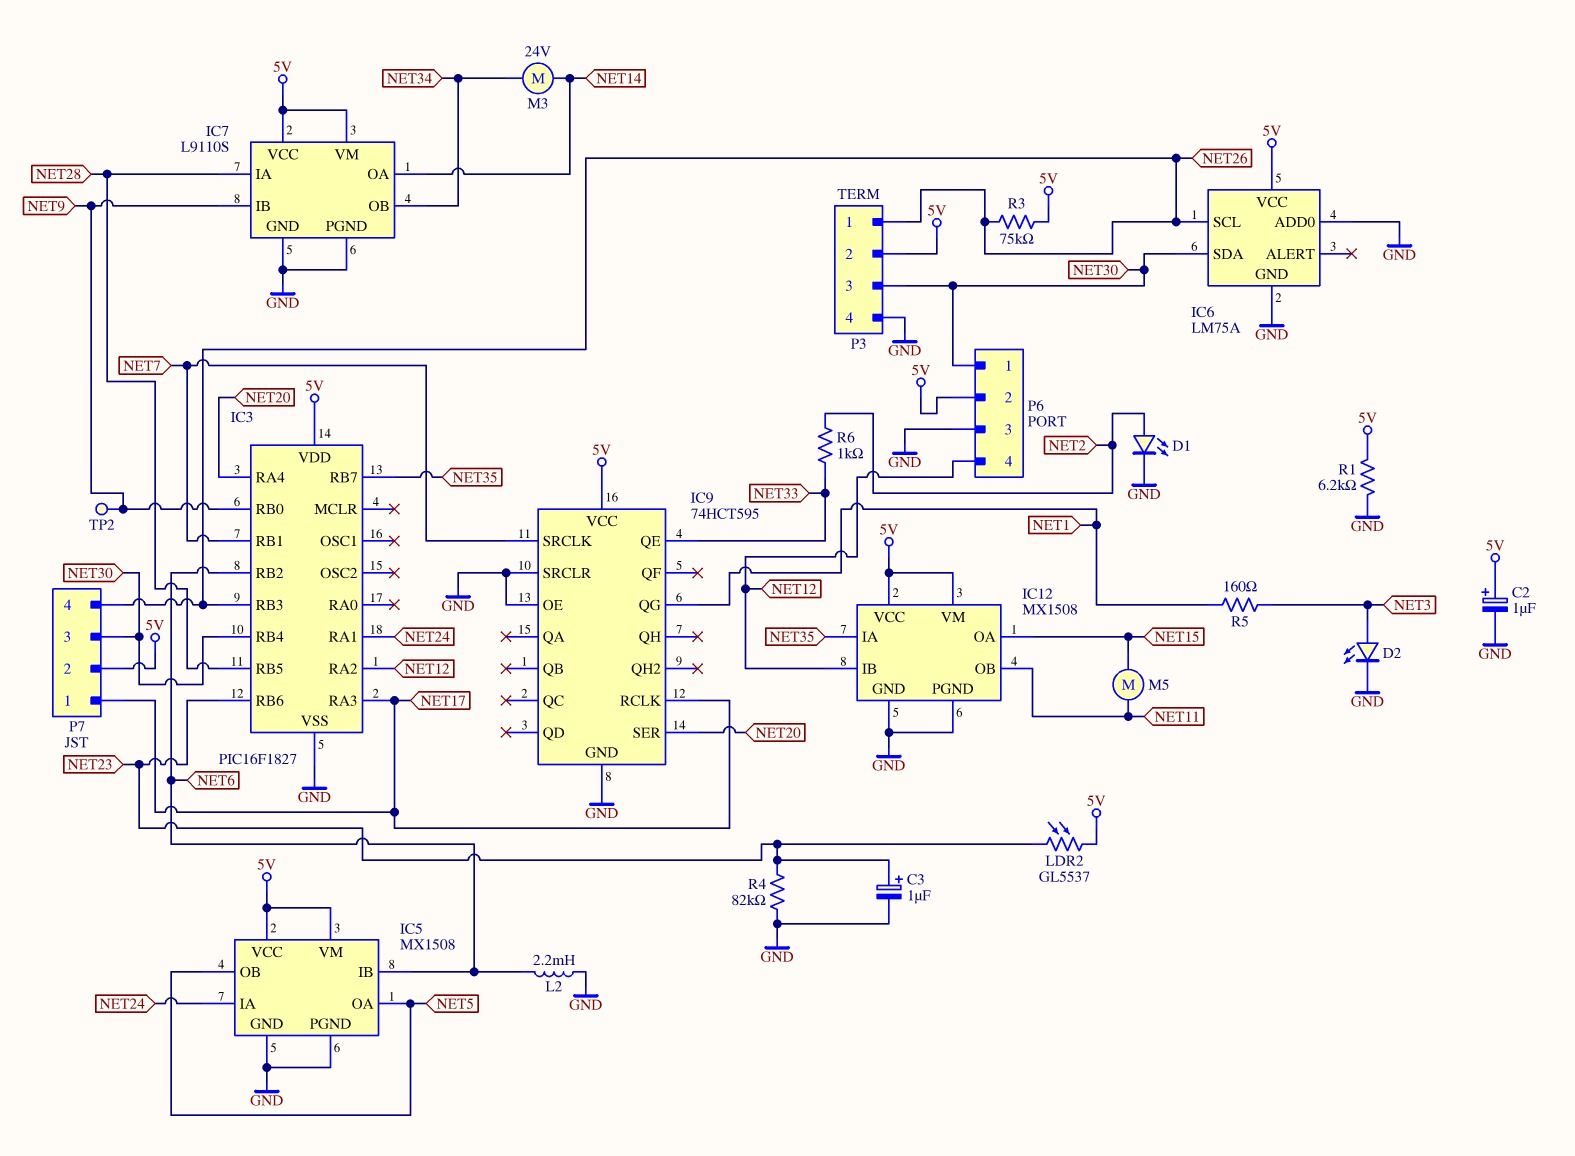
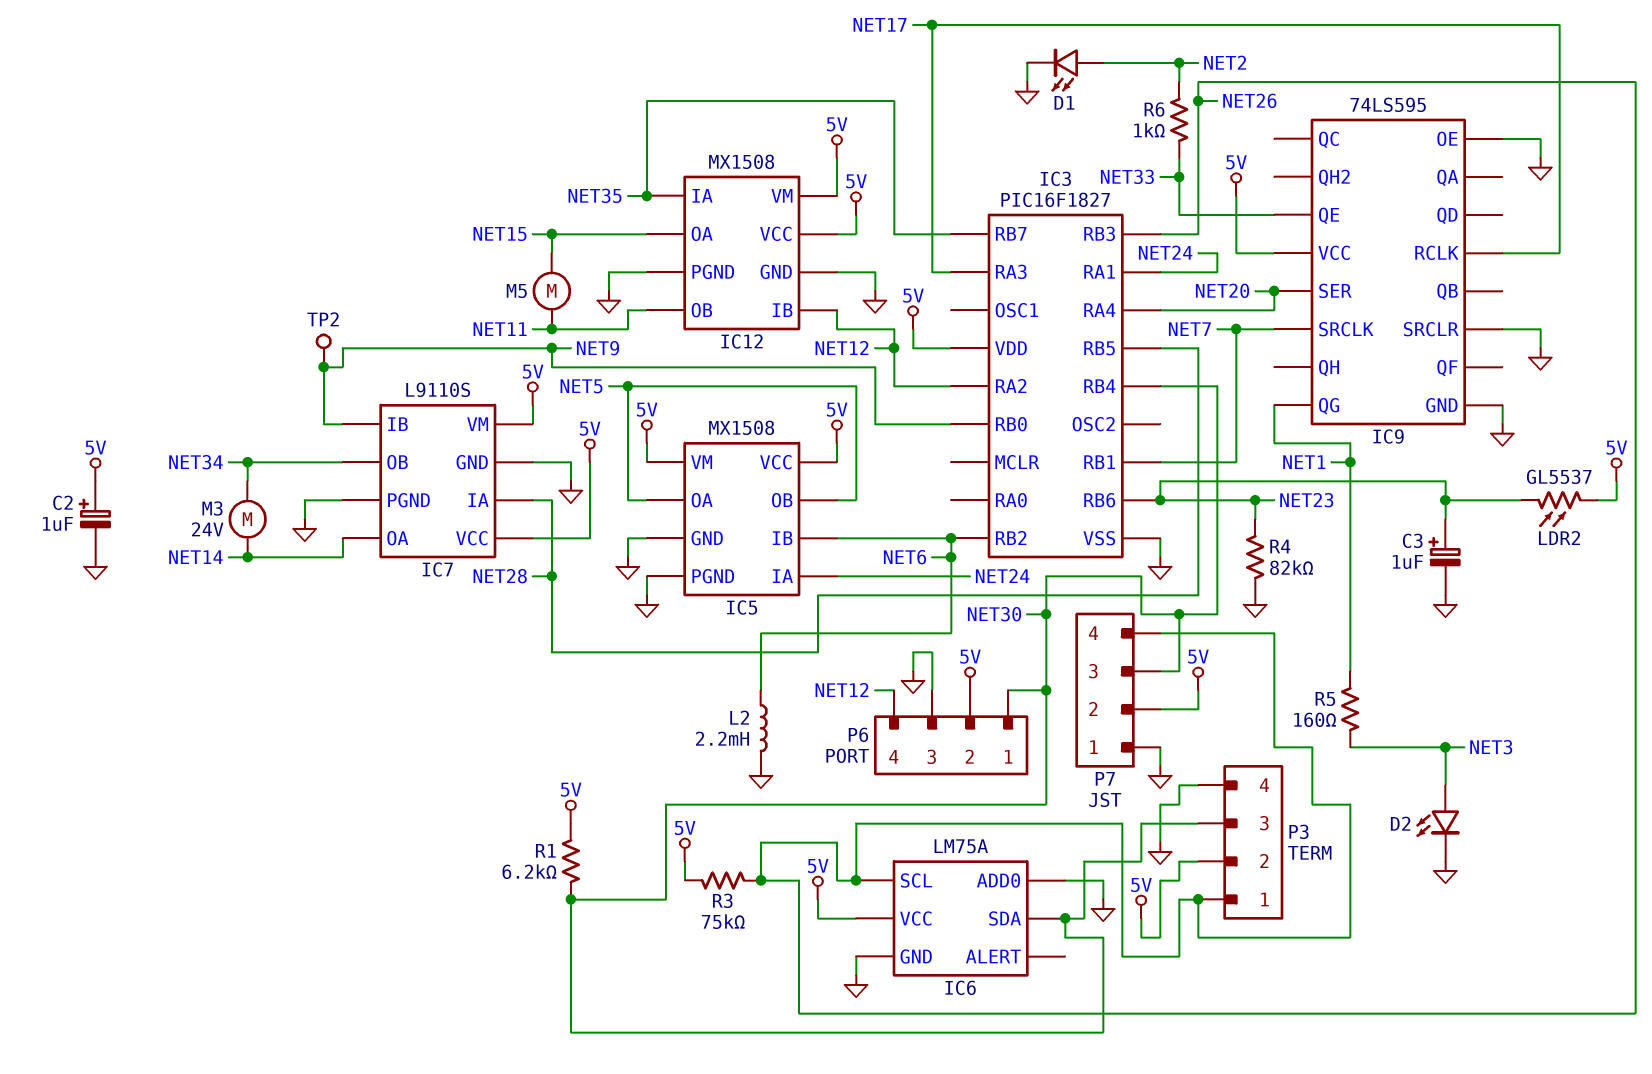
IC9: 74HCT595 -> 74LS595
P7 pin 1: NET17 -> GND
R1: 6.2k (5V, GND) -> 6.2k (5V, NET30)

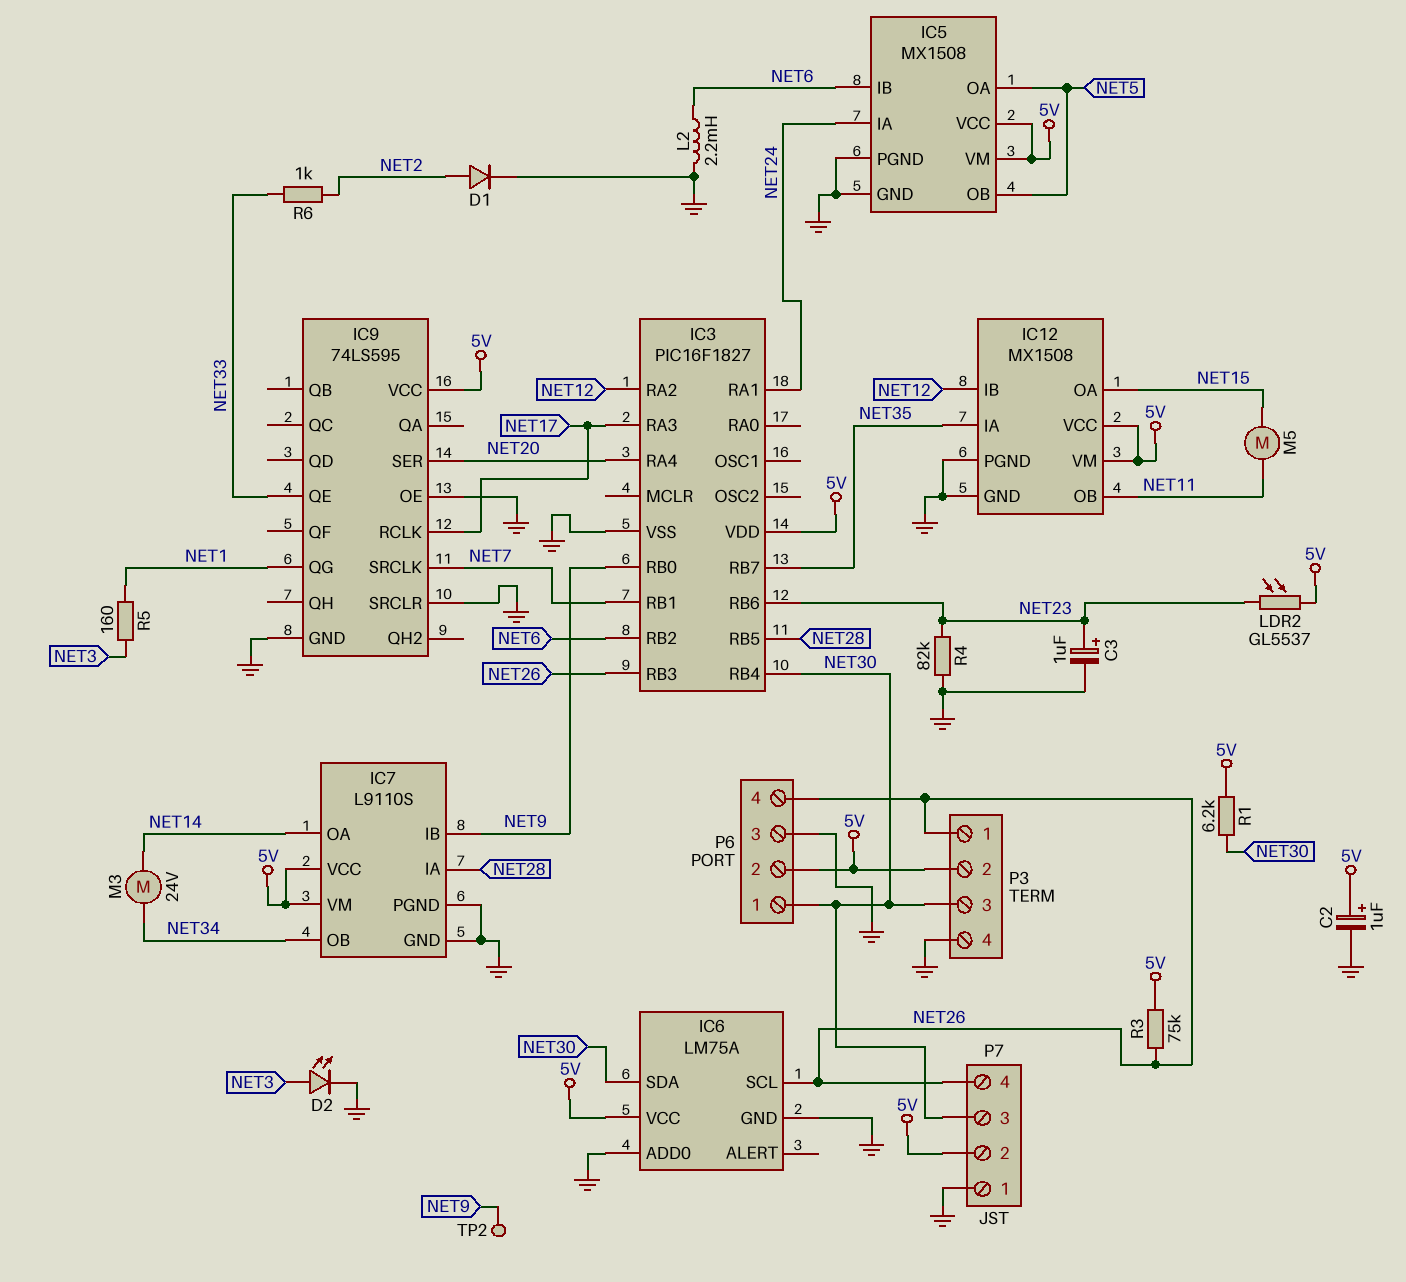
D1: LED (A NET2, K GND) -> diode (A NET2, K GND)
P6 pin 4: NET12 -> NET26

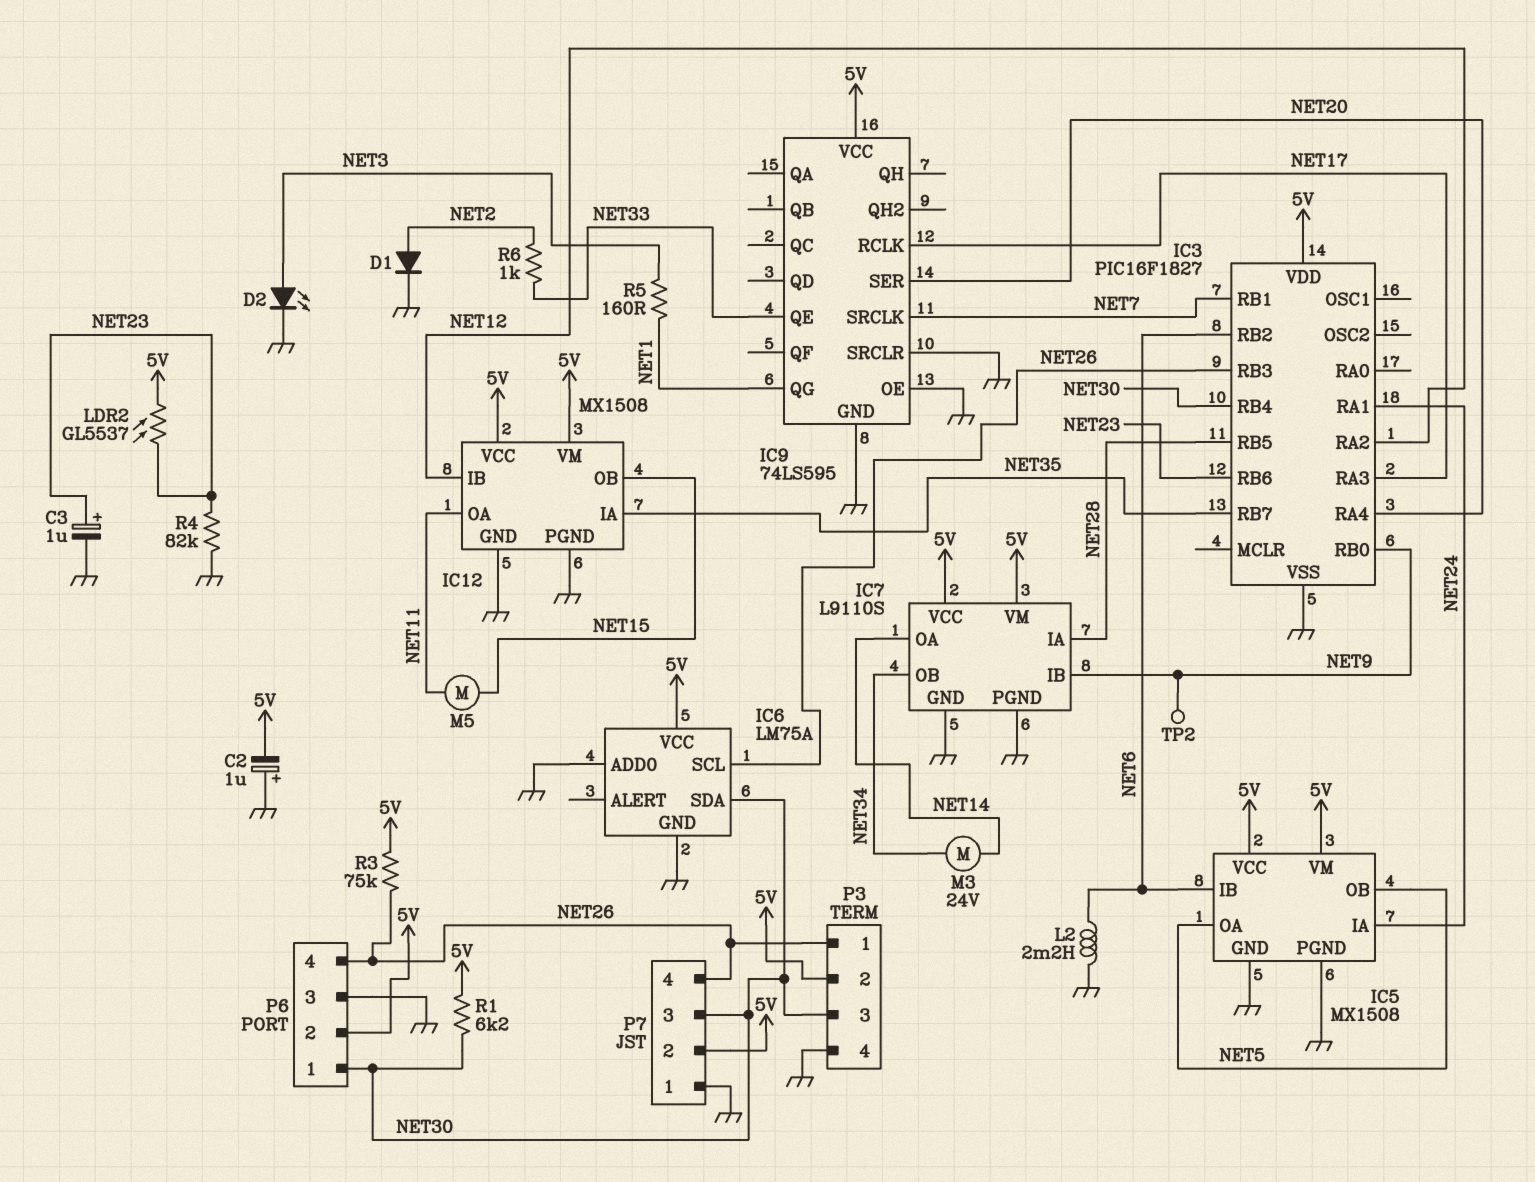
C2: 1uF (plus 5V, minus GND) -> 1uF (plus GND, minus 5V)
IC12 pin OA: NET15 -> NET11
IC12 pin OB: NET11 -> NET15

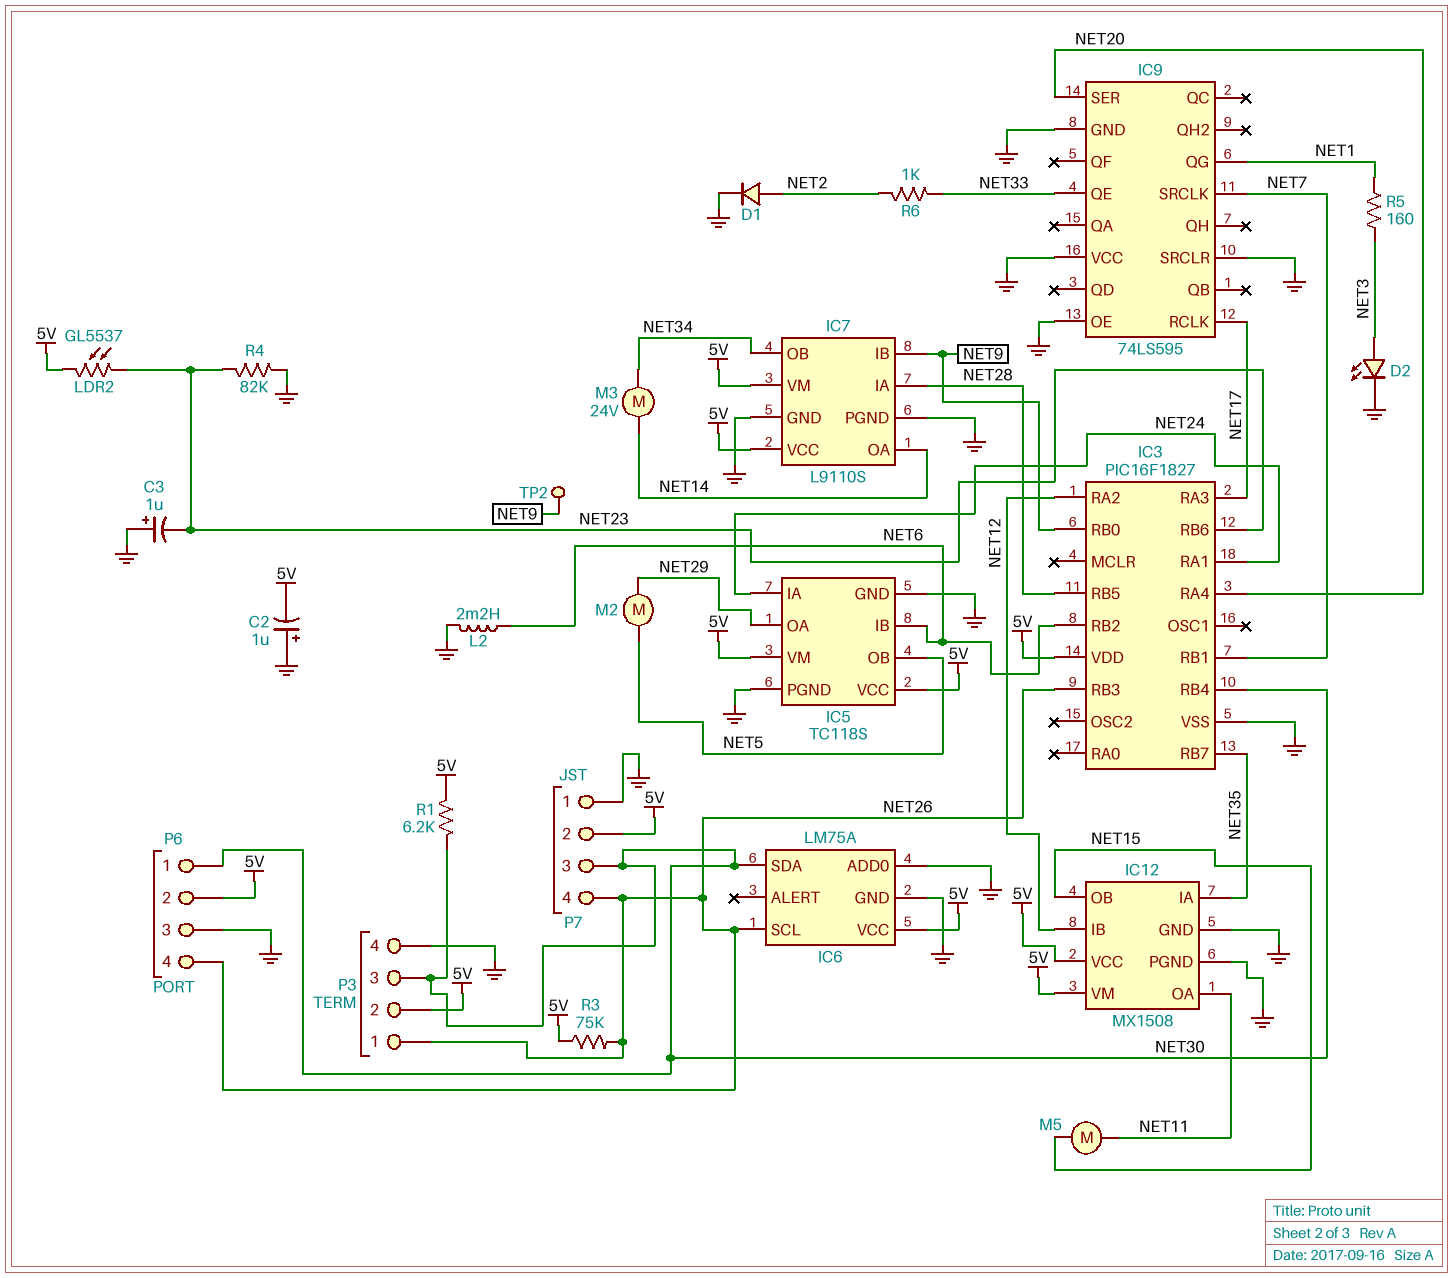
C3: 1uF (plus NET23, minus GND) -> 1uF (plus GND, minus NET23)
IC5: MX1508 -> TC118S
IC5 pin OA: NET5 -> NET29
IC9 pin VCC: 5V -> GND
M2: none -> motor (NET5, NET29)

